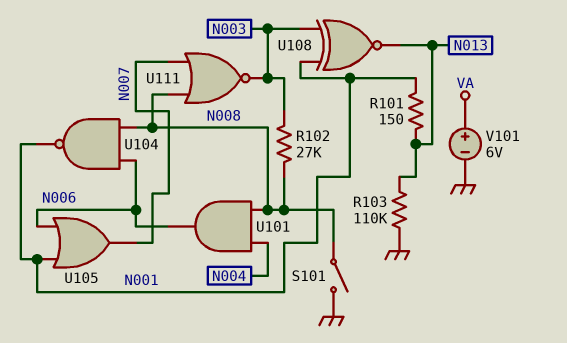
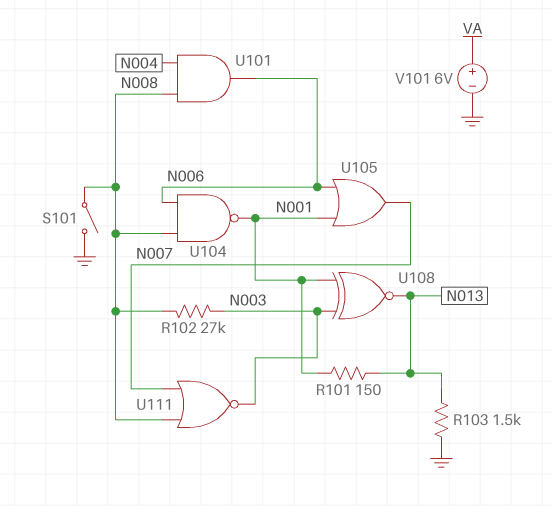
R103: 110k (GND, N013) -> 1.5k (GND, N013)

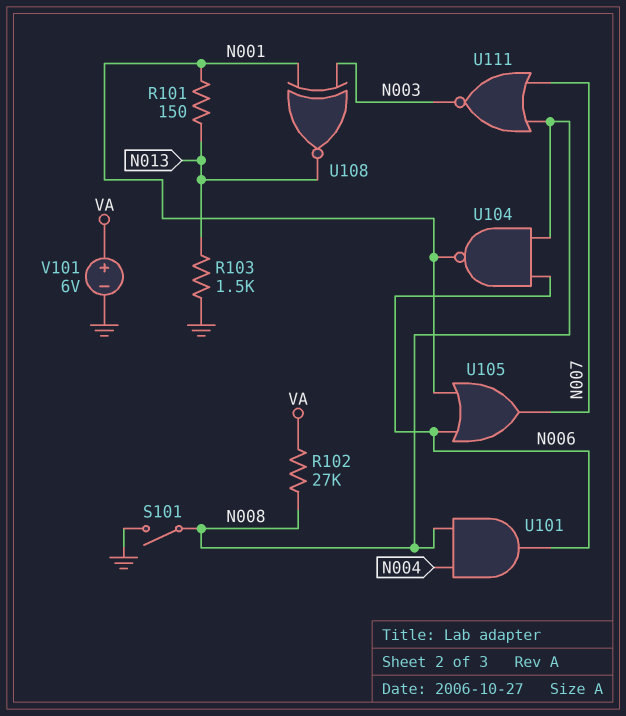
R102: 27k (N003, N008) -> 27k (N008, VA)

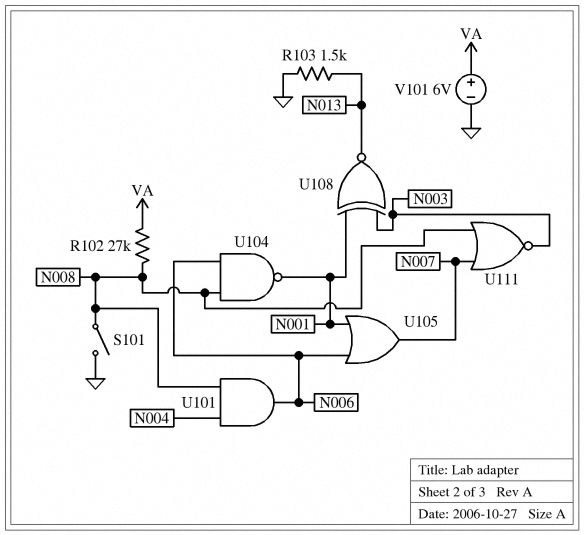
R101: 150 (N001, N013) -> none

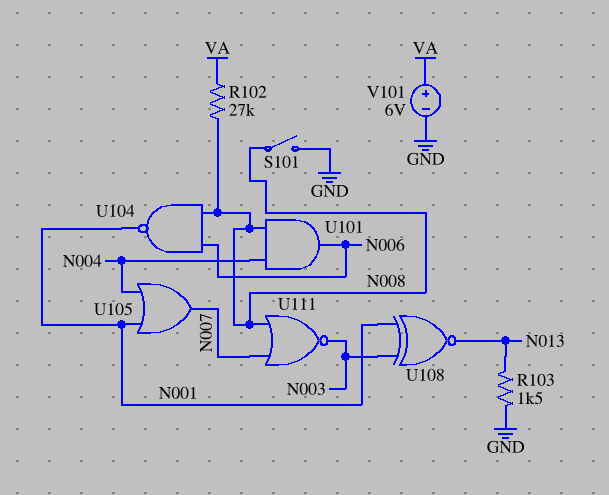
U105: OR (in N001, in N006, out N007) -> OR (in N001, in N004, out N007)

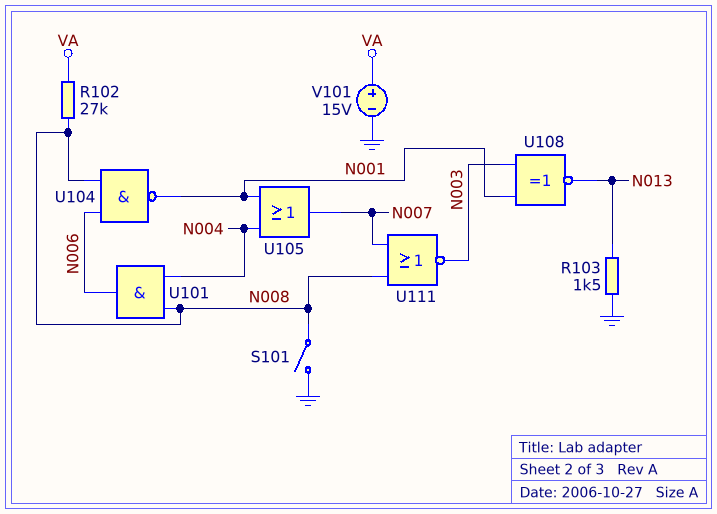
V101: 6V (plus VA, minus GND) -> 15V (plus VA, minus GND)

